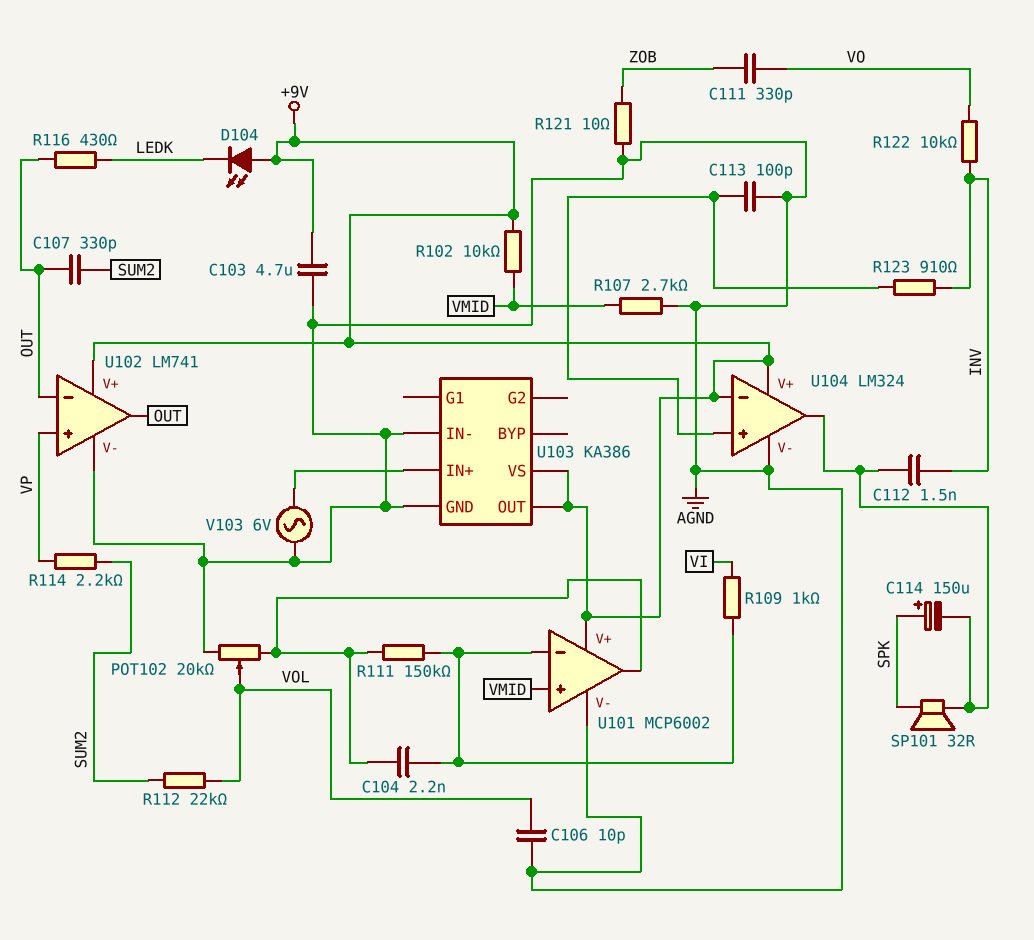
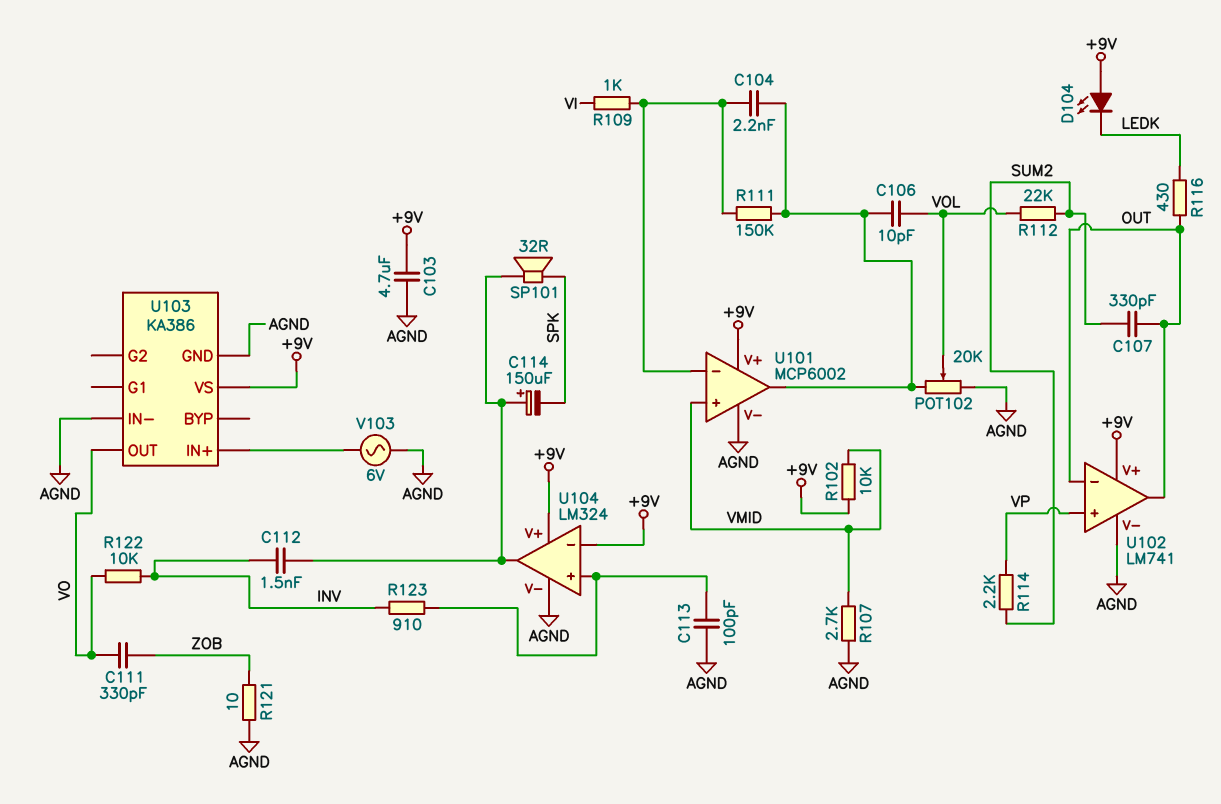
C106: 10pF (AGND, VOL) -> 10pF (U101/out, VOL)
C114: 150uF (plus SPK, minus U104/out) -> 150uF (plus U104/out, minus SPK)
U103 pin OUT: +9V -> VO

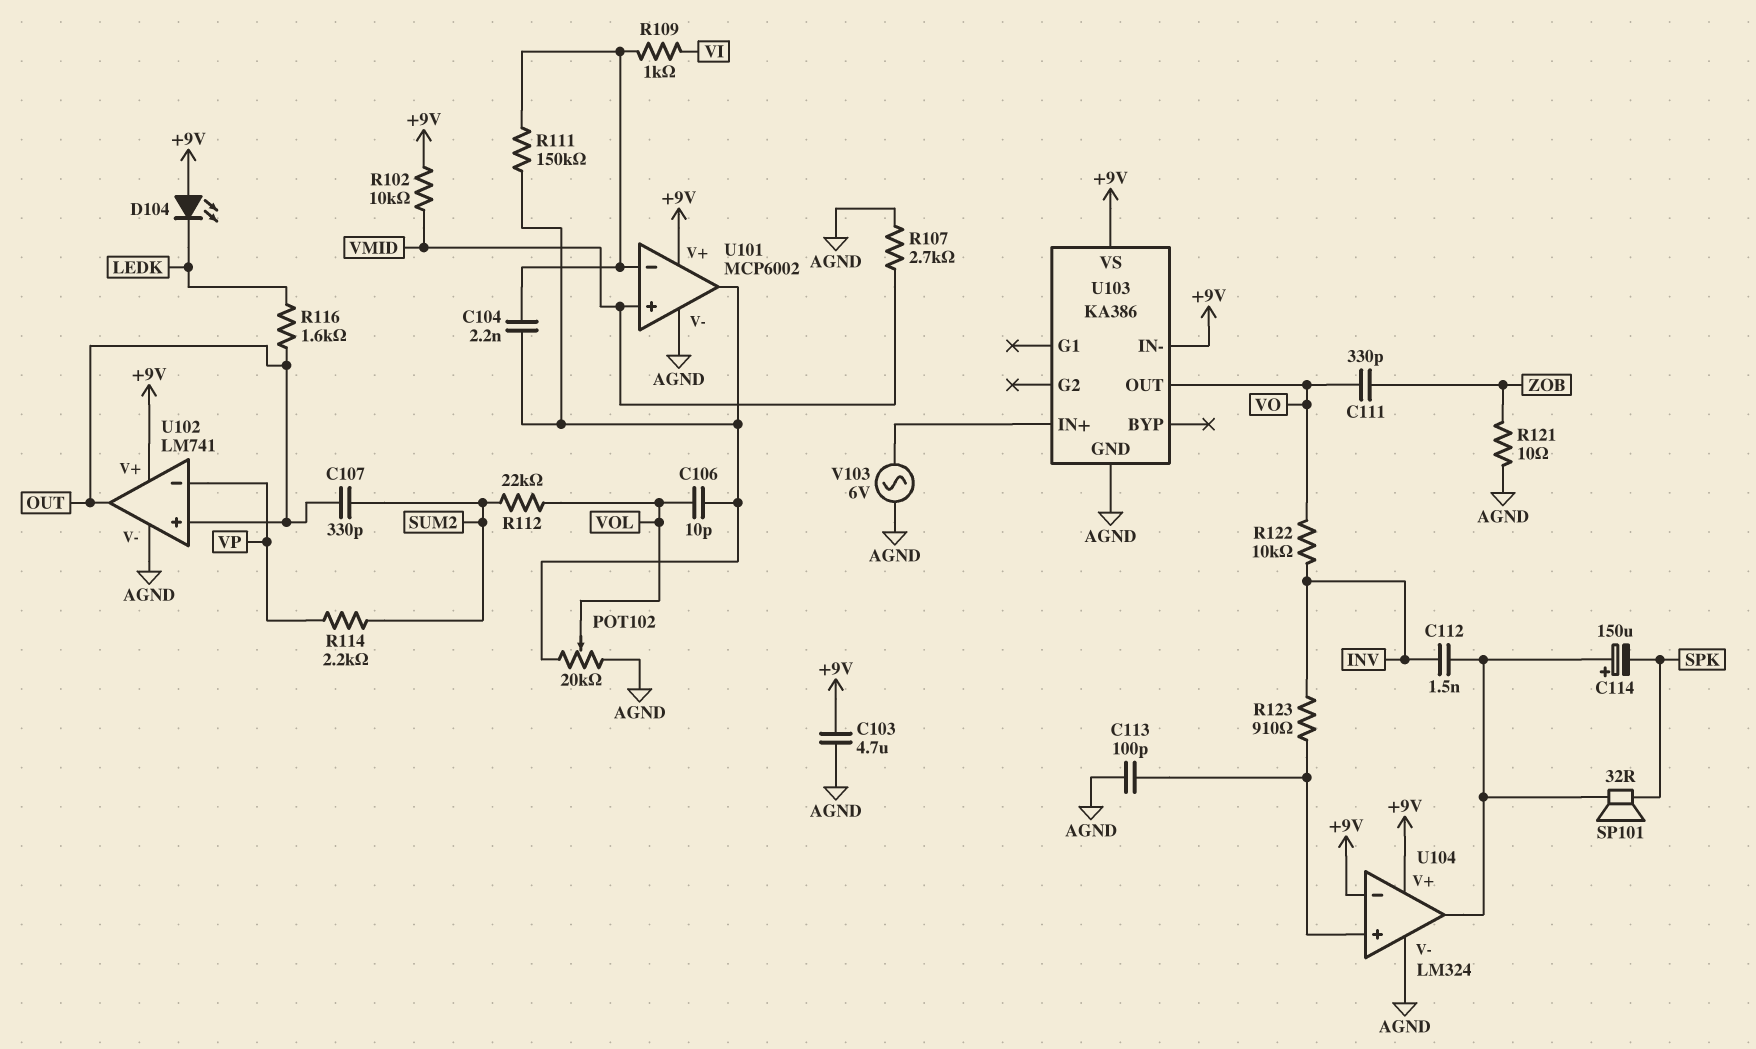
R116: 430 (LEDK, OUT) -> 1.6k (LEDK, OUT)
U102 pin in+: VP -> OUT
U102 pin in-: OUT -> VP
U103 pin IN-: AGND -> +9V

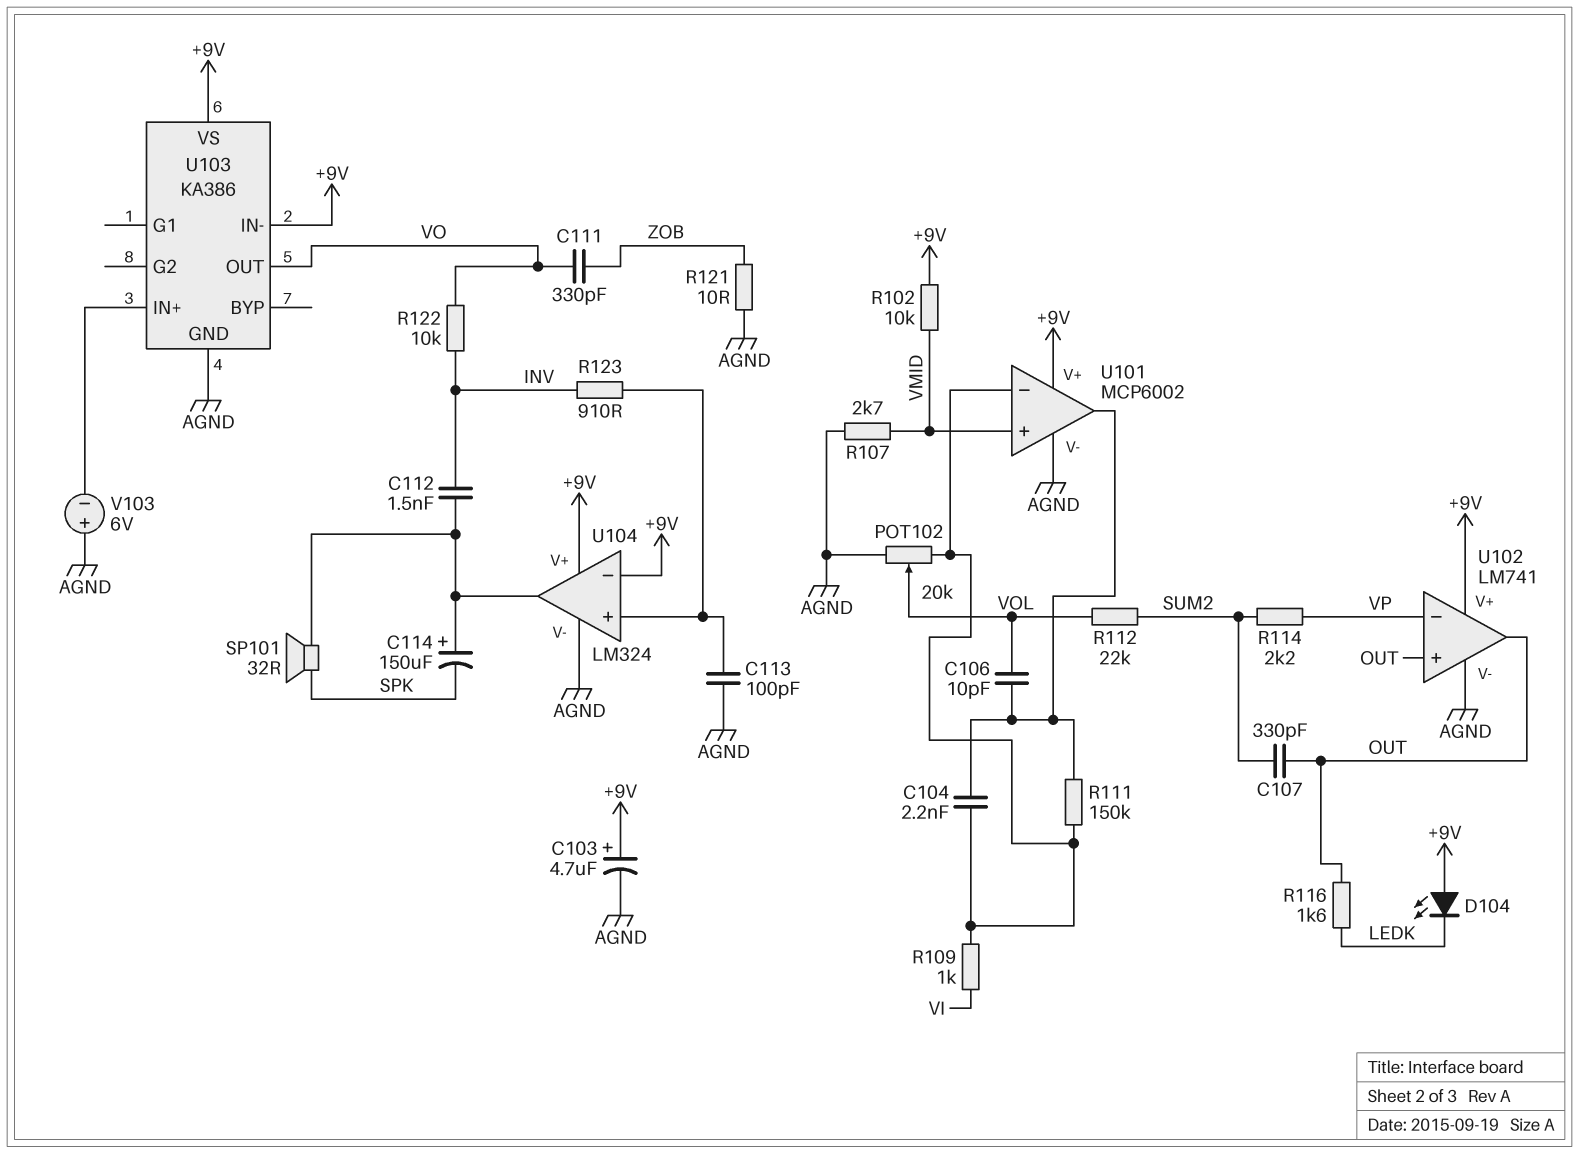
C103: 4.7uF (+9V, AGND) -> 4.7uF (plus +9V, minus AGND)
POT102: 20k (AGND, U101/out, wiper VOL) -> 20k (AGND, U101/in-, wiper VOL)
V103: AC 6V (AGND, U103/IN+) -> 6V (plus AGND, minus U103/IN+)

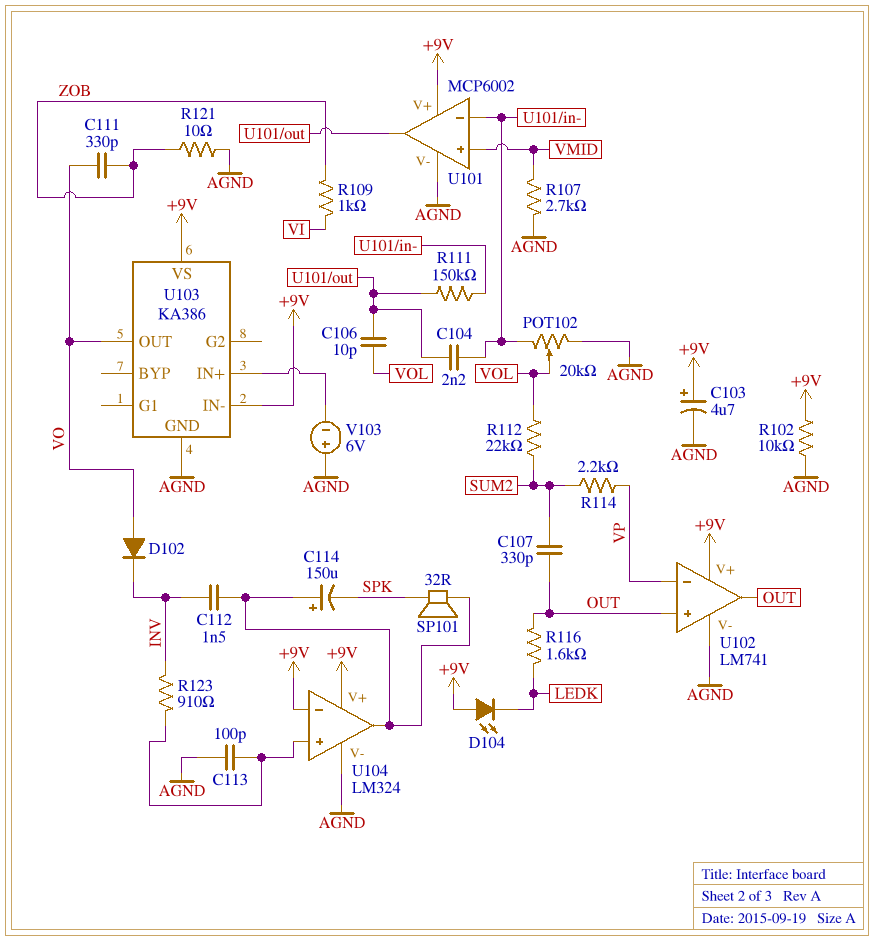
D102: none -> diode (A VO, K INV)
R102: 10k (+9V, VMID) -> 10k (+9V, AGND)
R109: 1k (U101/in-, VI) -> 1k (VI, ZOB)
R122: 10k (INV, VO) -> none

